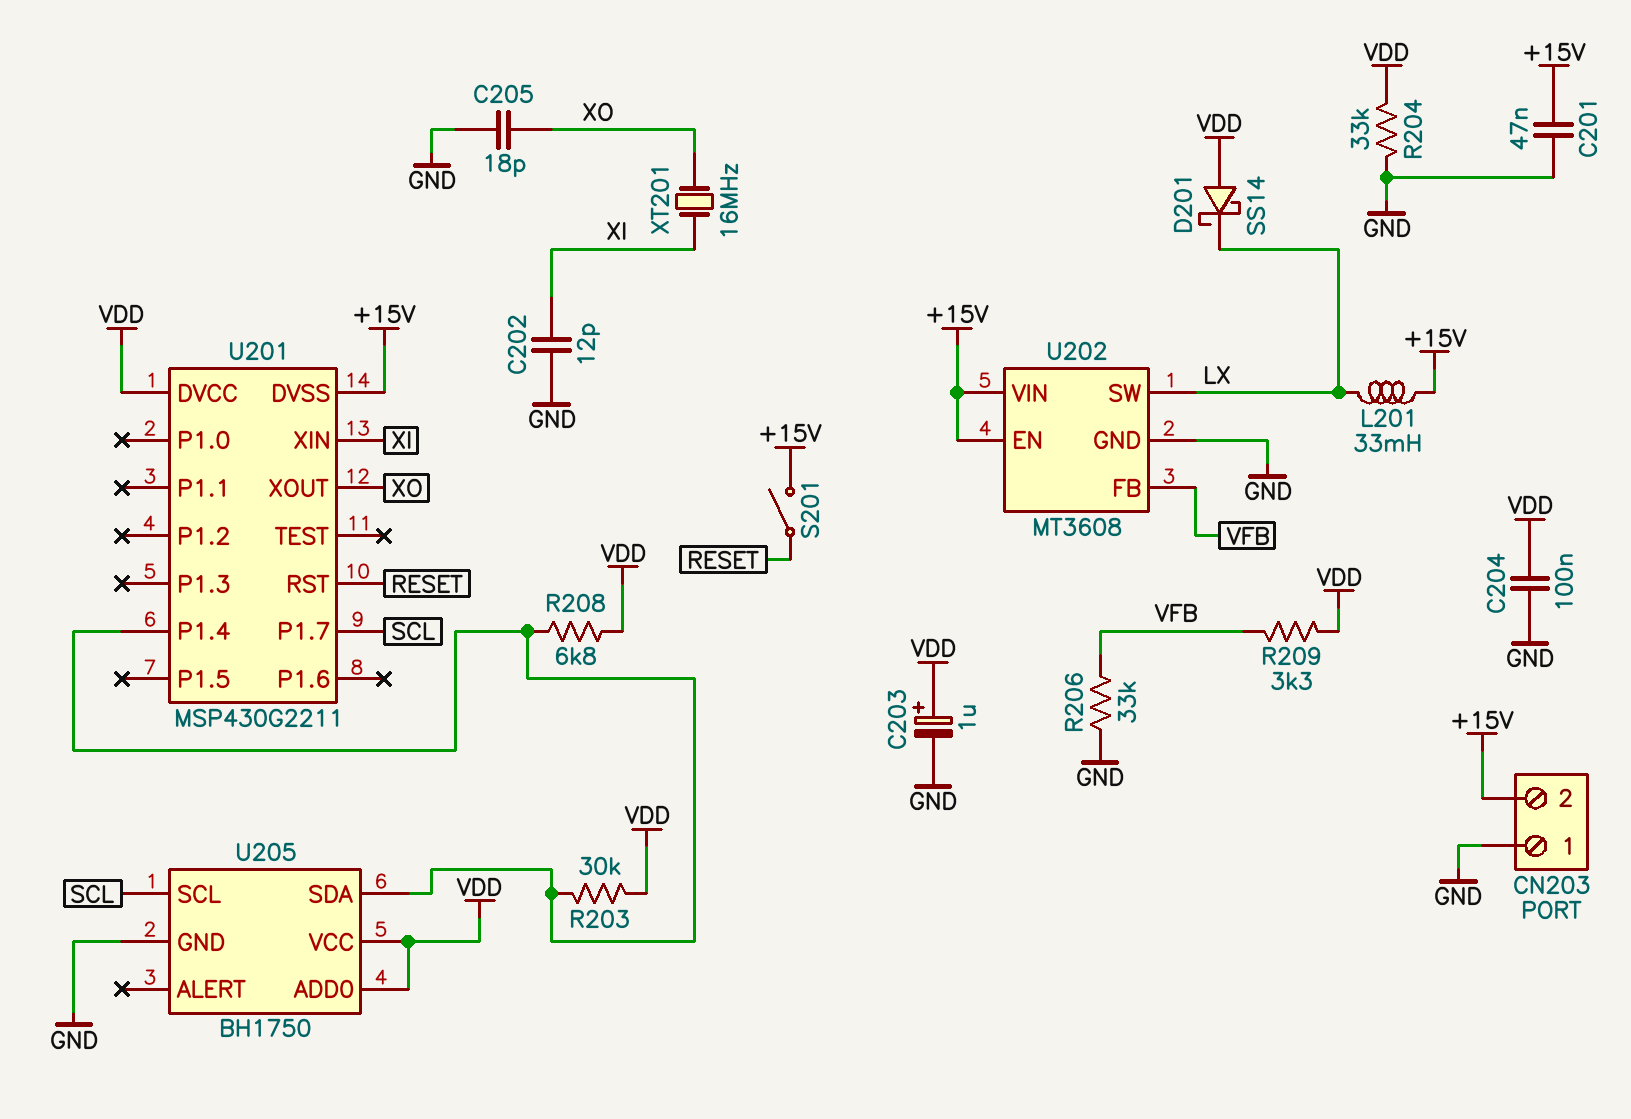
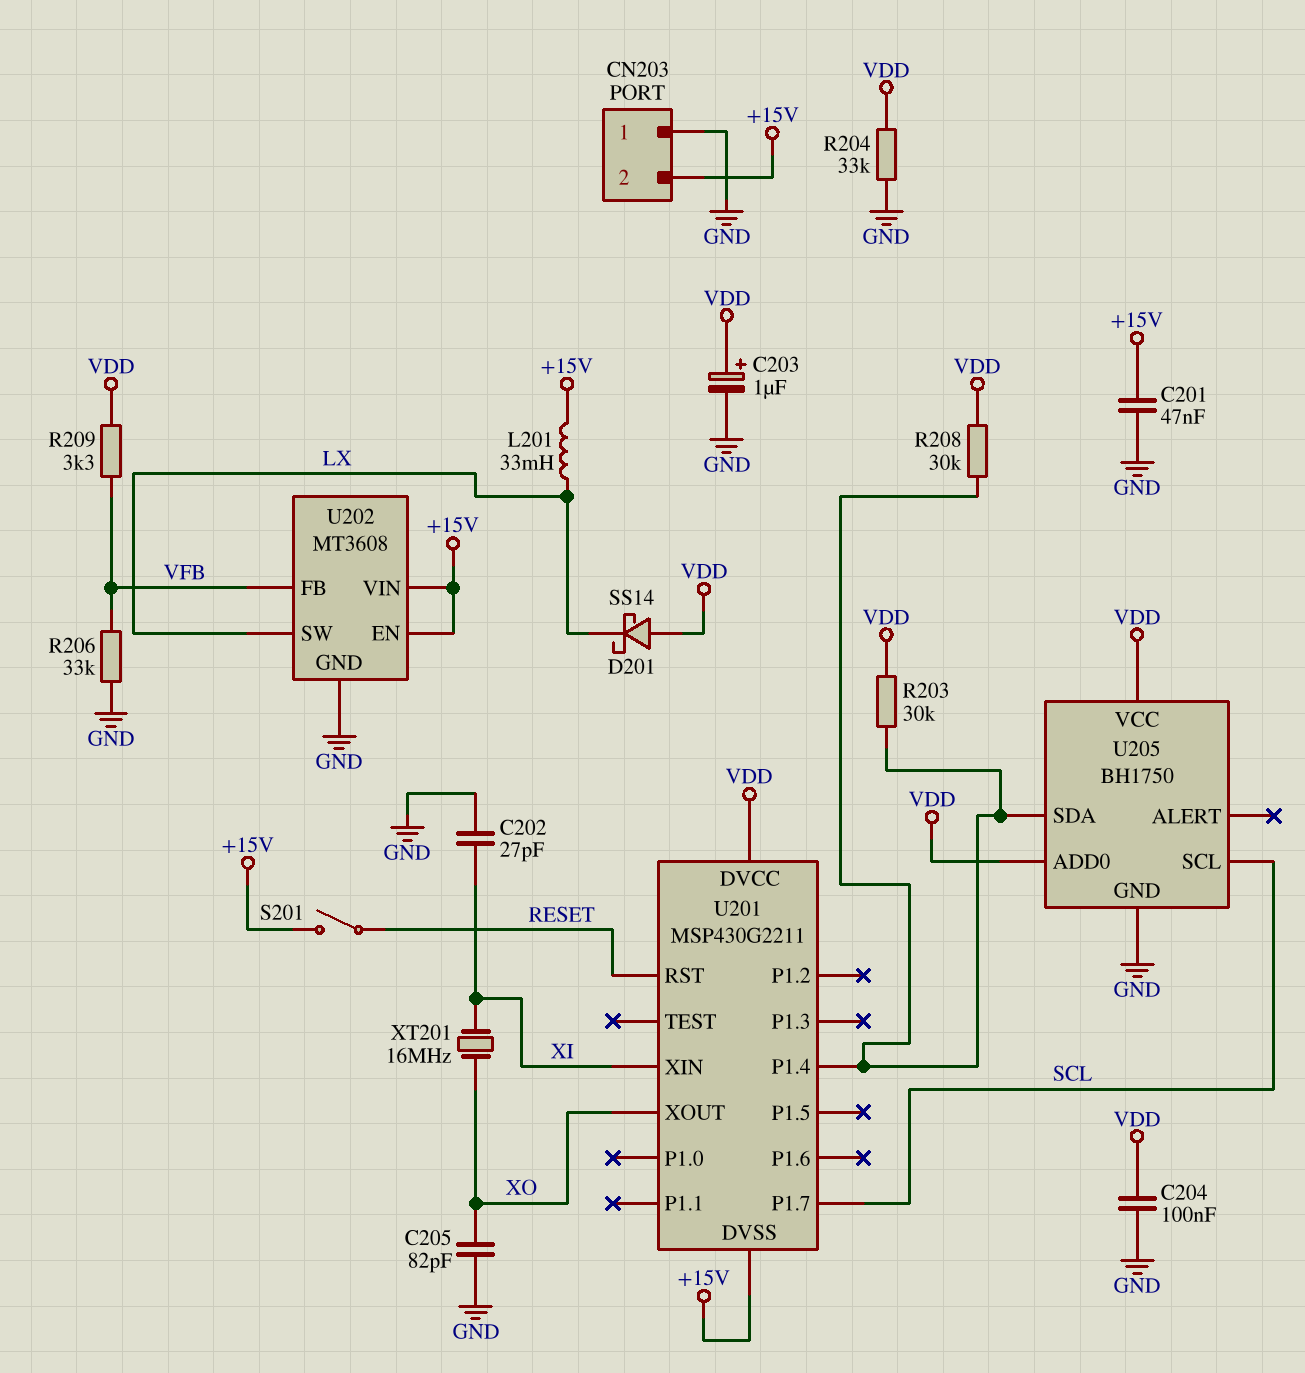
C202: 12pF (GND, XI) -> 27pF (GND, XI)
C205: 18pF (GND, XO) -> 82pF (GND, XO)
R208: 6.8k (U201/P1.4, VDD) -> 30k (U201/P1.4, VDD)

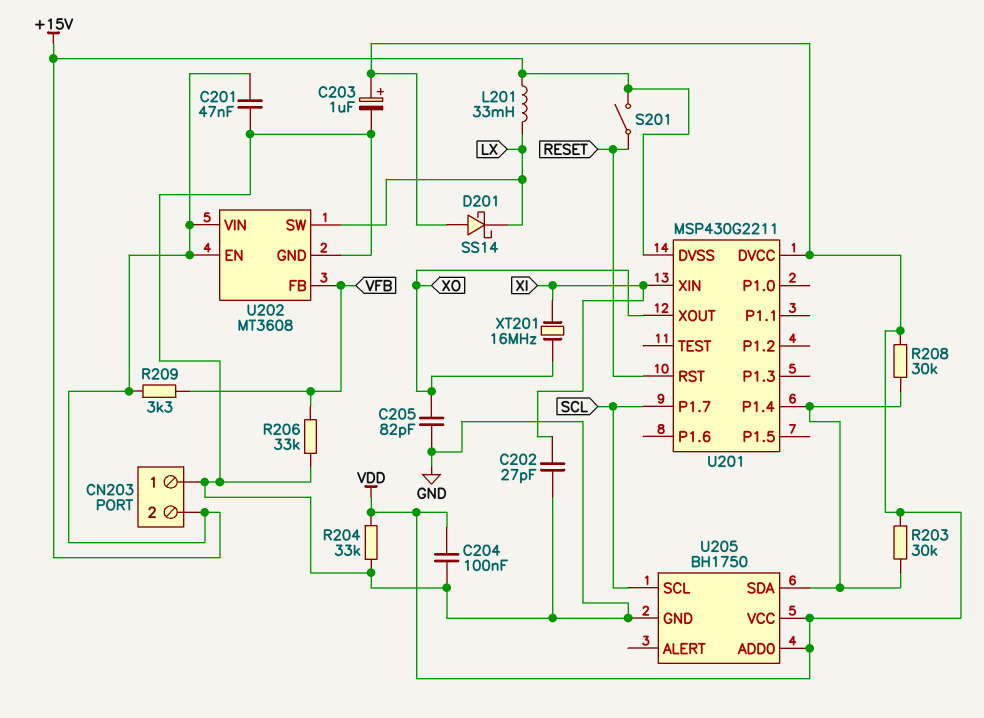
R209: 3.3k (VDD, VFB) -> 3.3k (+15V, VFB)

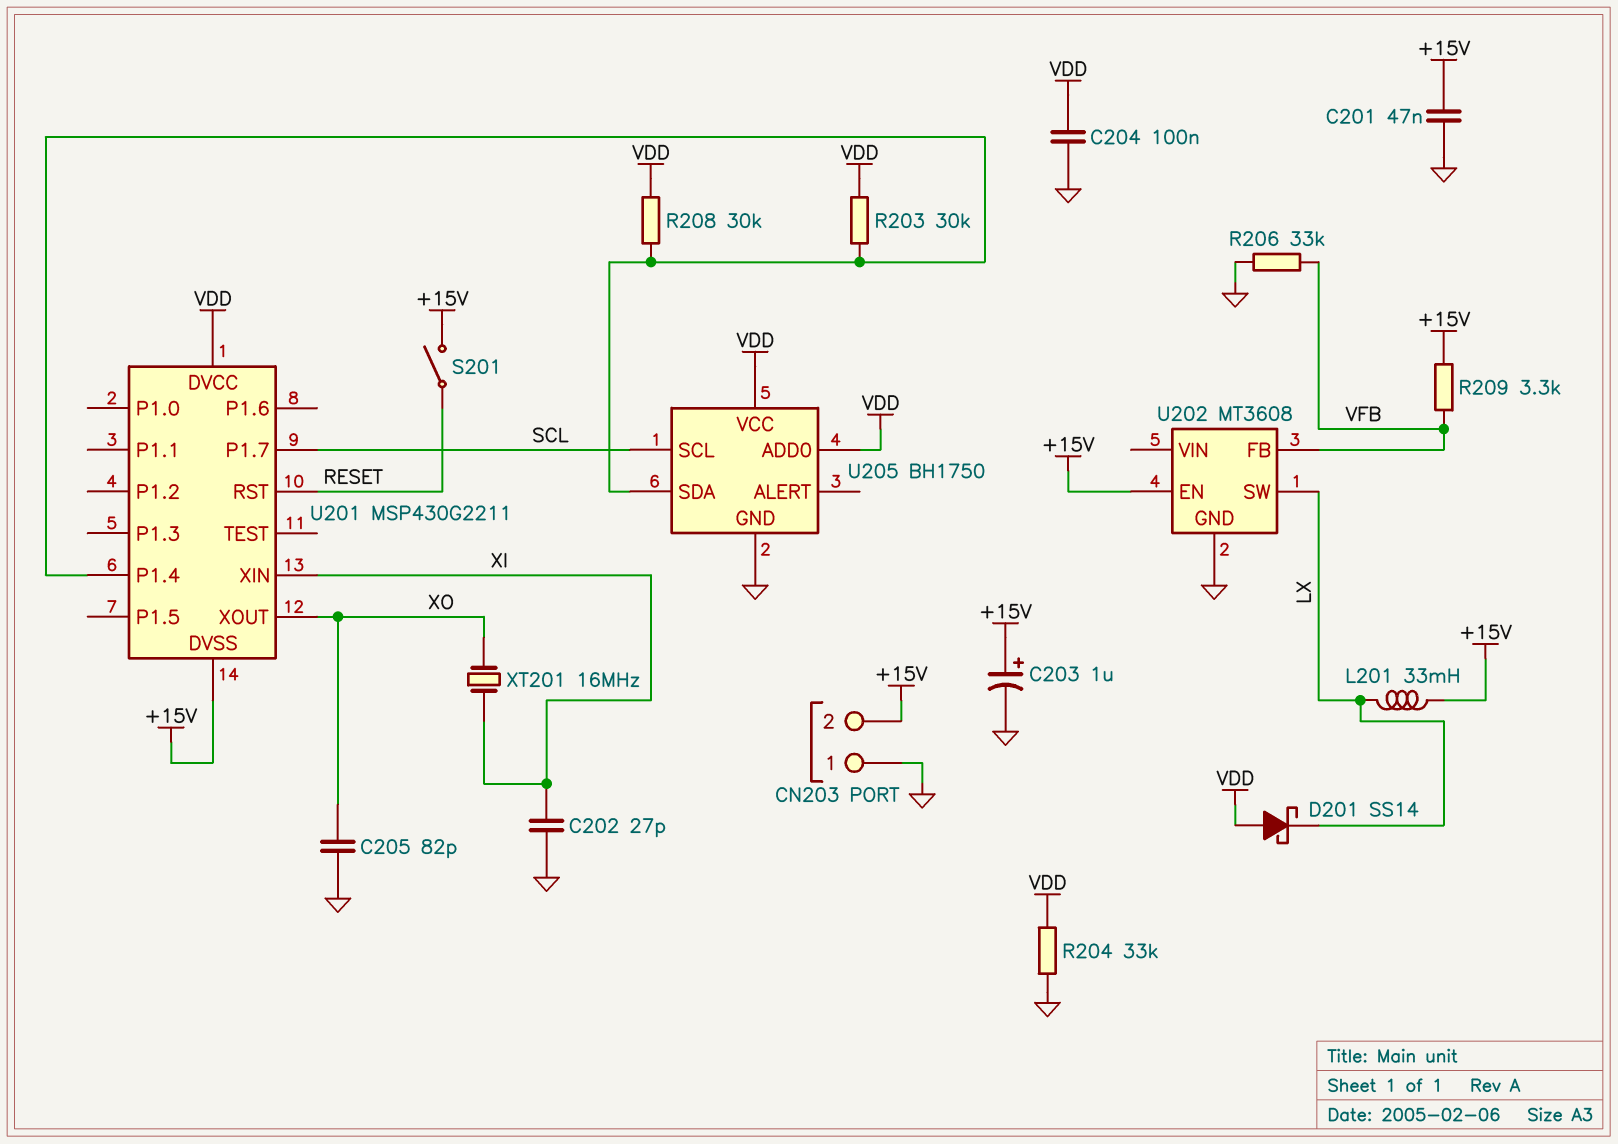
C203: 1uF (plus VDD, minus GND) -> 1uF (plus +15V, minus GND)
U202 pin VIN: +15V -> none

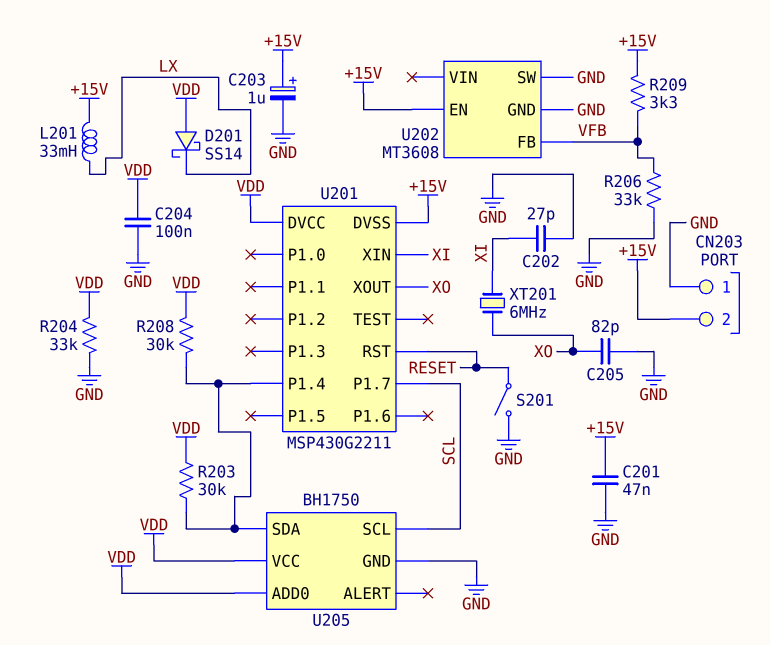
S201: switch (+15V, RESET) -> switch (GND, RESET)
U202 pin SW: LX -> GND
XT201: 16MHz (XI, XO) -> 6MHz (XI, XO)

